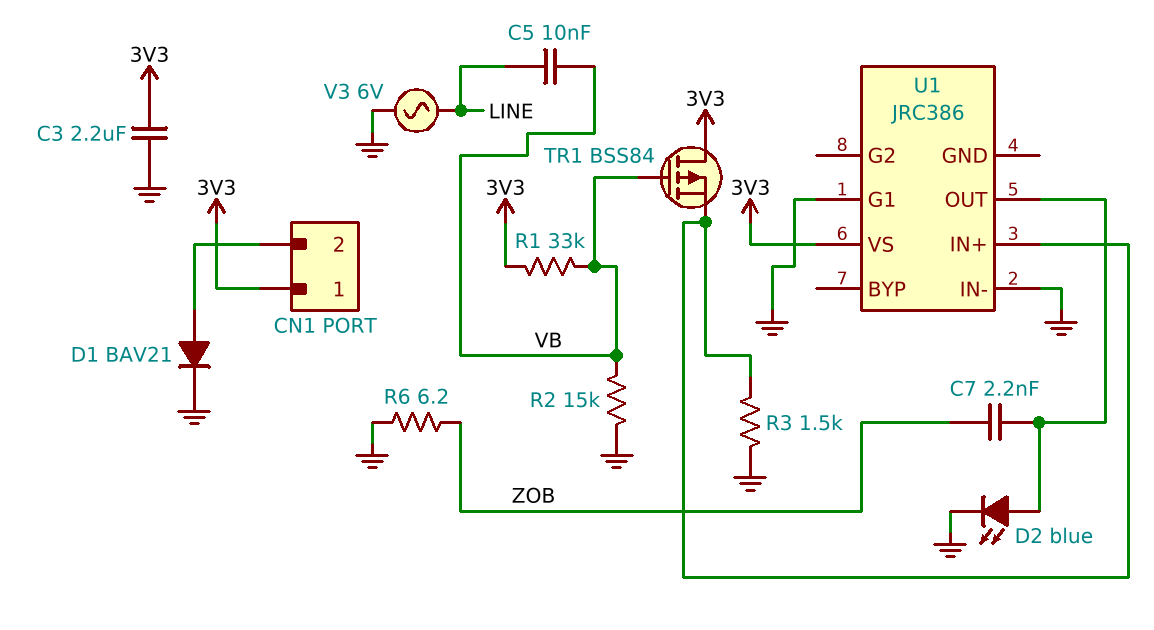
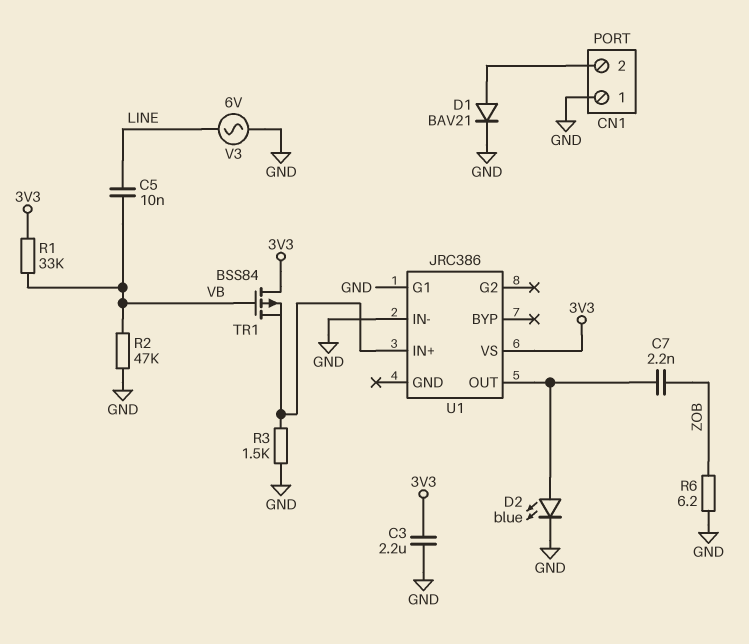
CN1 pin 1: 3V3 -> GND
R2: 15k (GND, VB) -> 47k (GND, VB)

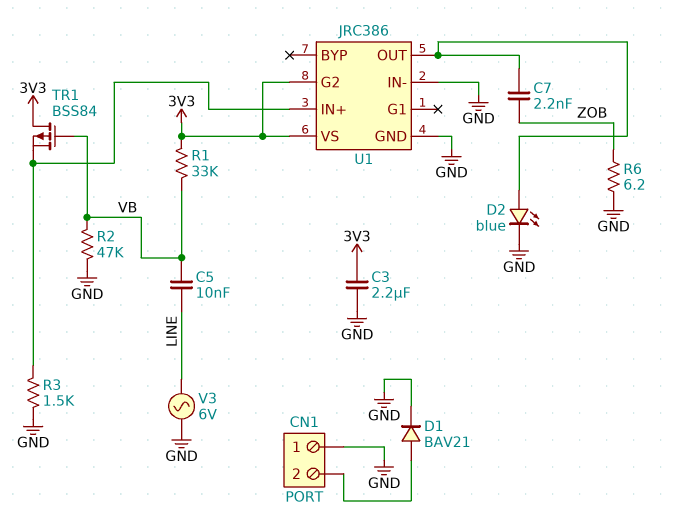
U1 pin G1: GND -> none
U1 pin G2: none -> 3V3
U1 pin GND: none -> GND

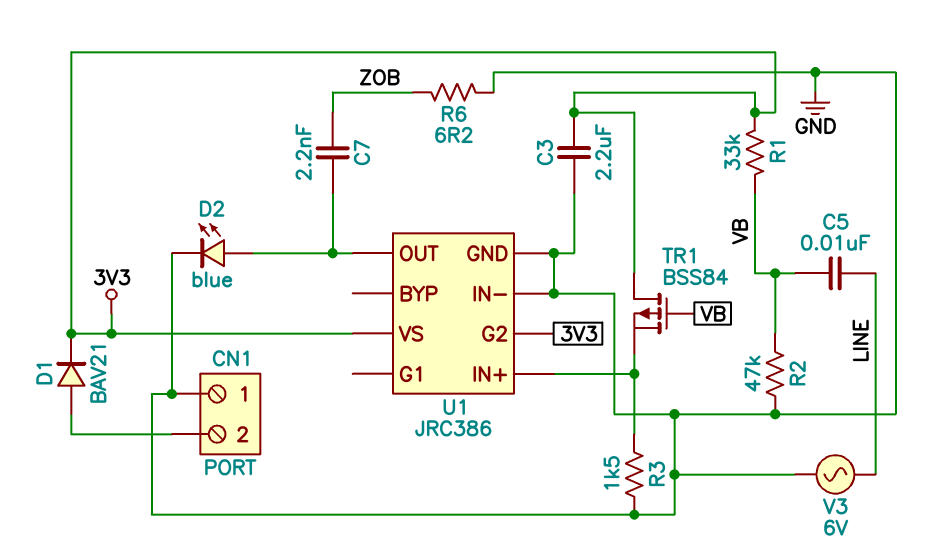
D1: diode BAV21 (A CN1/2, K GND) -> diode BAV21 (A CN1/2, K 3V3)

